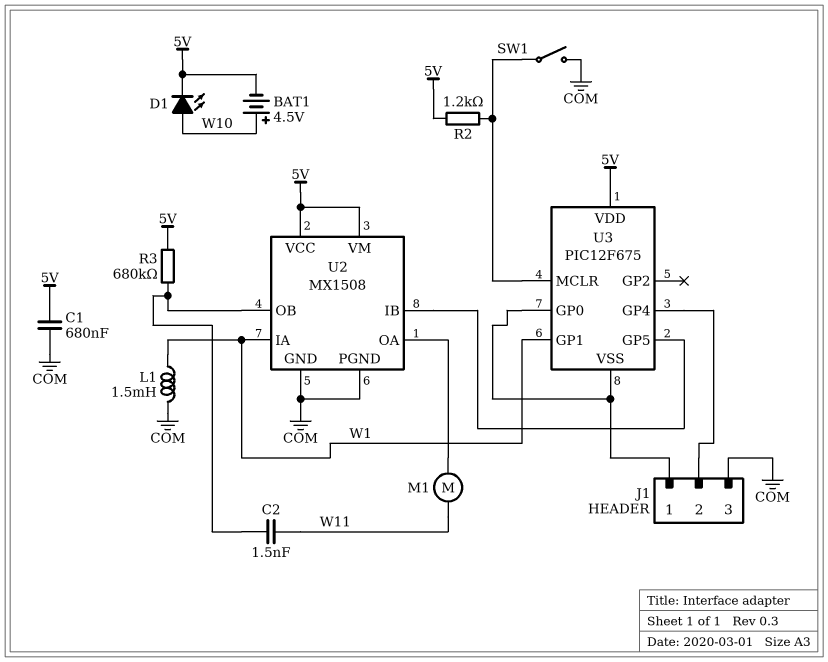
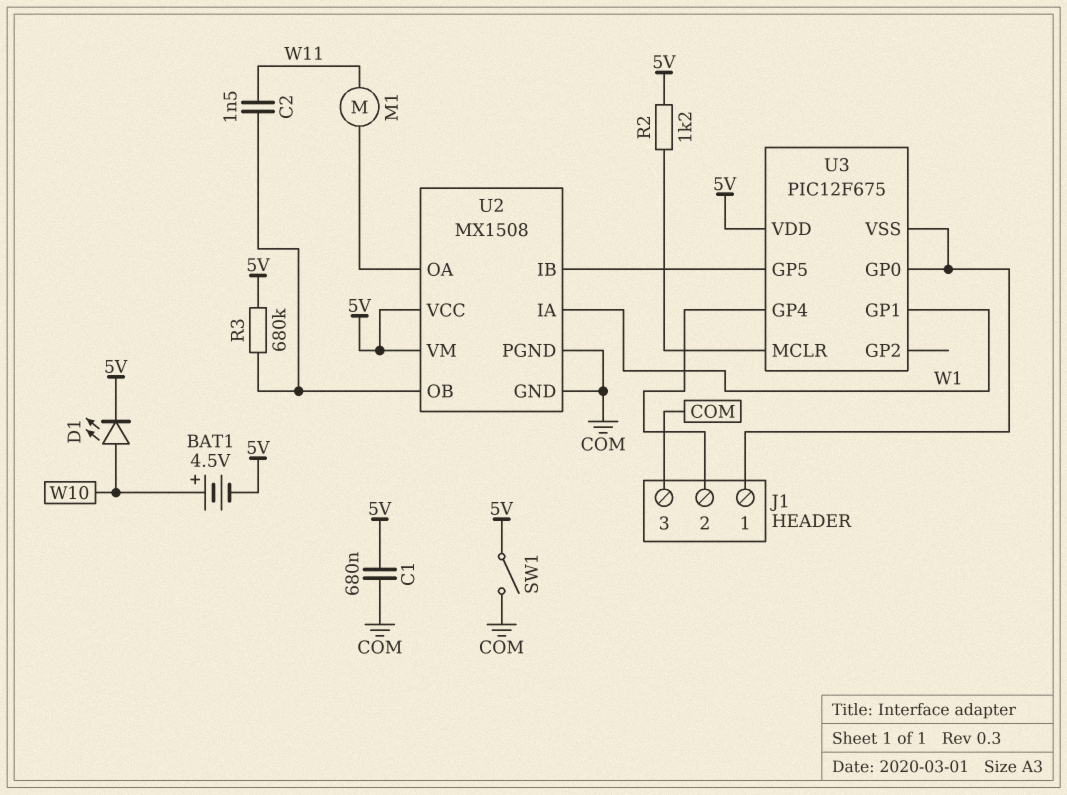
L1: 1.5mH (COM, W1) -> none
SW1: switch (COM, U3/MCLR) -> switch (5V, COM)

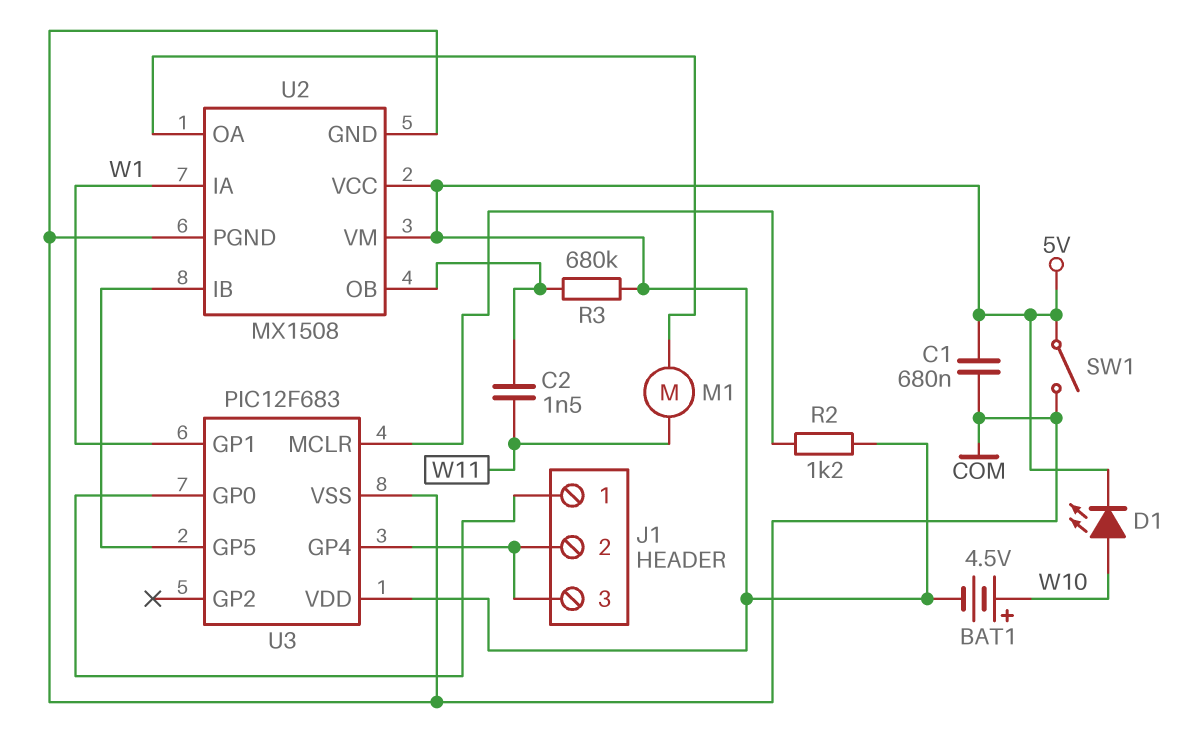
J1 pin 3: COM -> J1/2
U3: PIC12F675 -> PIC12F683
U3 pin VSS: J1/1 -> COM

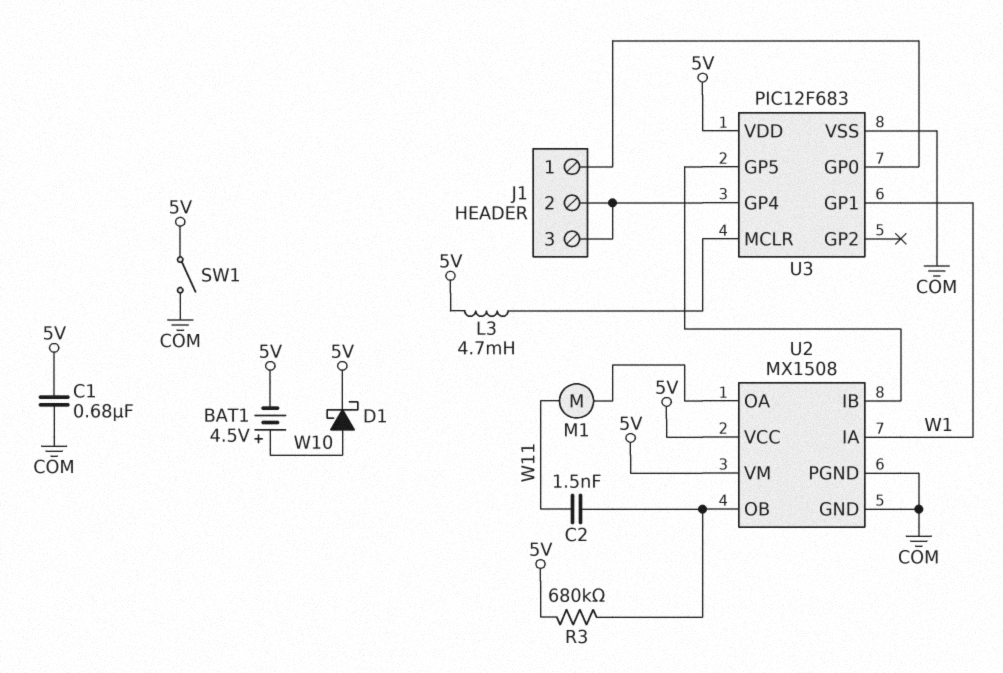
D1: LED (A W10, K 5V) -> schottky (A W10, K 5V)
L3: none -> 4.7mH (5V, U3/MCLR)
R2: 1.2k (5V, U3/MCLR) -> none

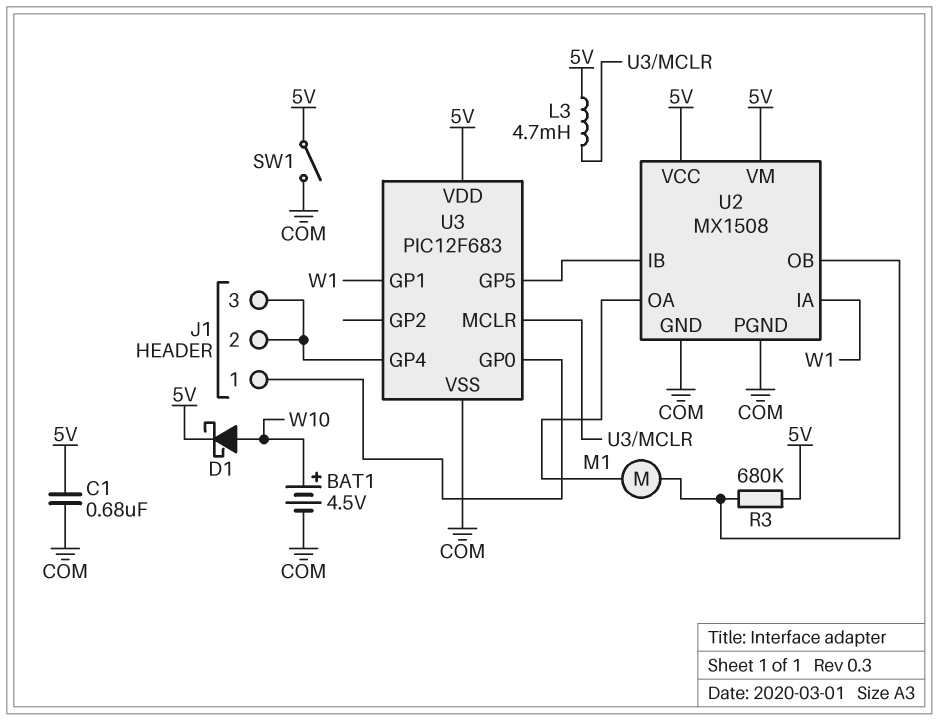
BAT1: 4.5V (plus W10, minus 5V) -> 4.5V (plus W10, minus COM)
C2: 1.5nF (U2/OB, W11) -> none
M1: motor (U2/OA, W11) -> motor (U2/OA, U2/OB)

